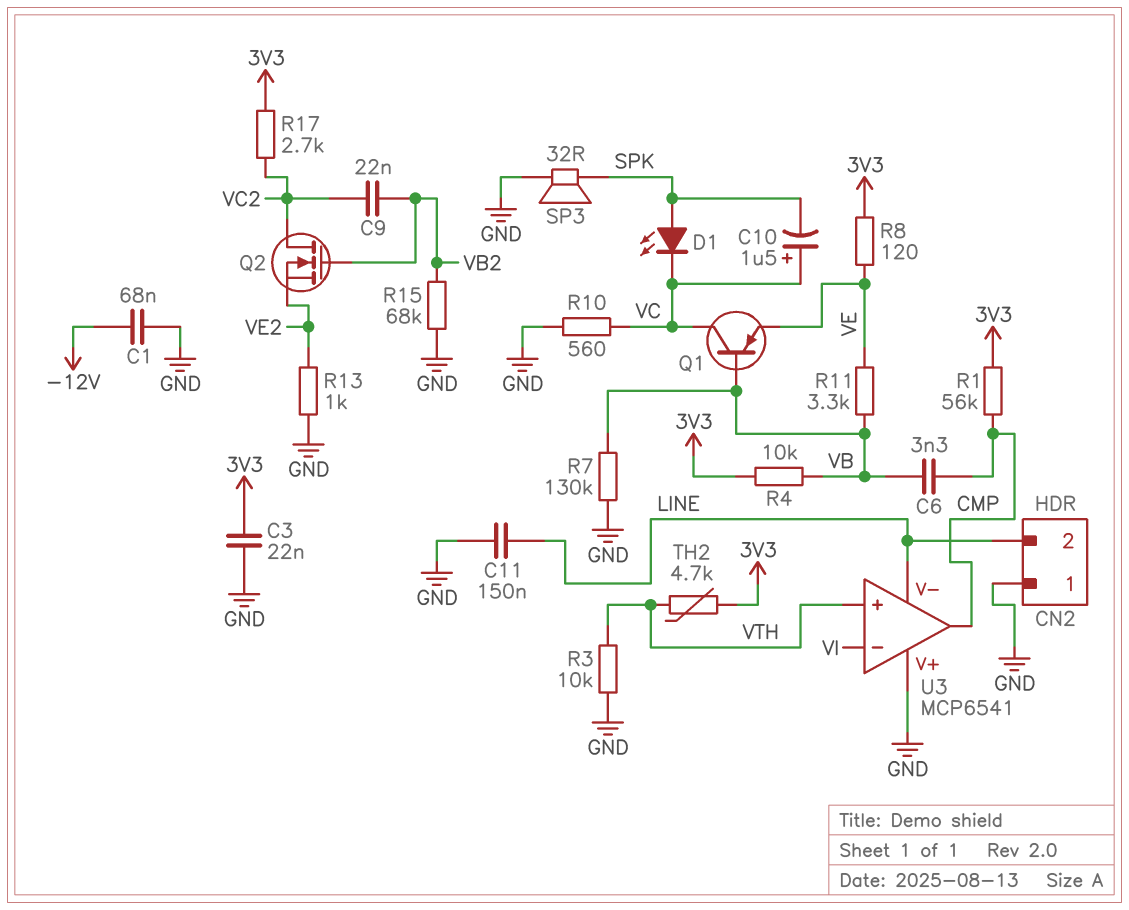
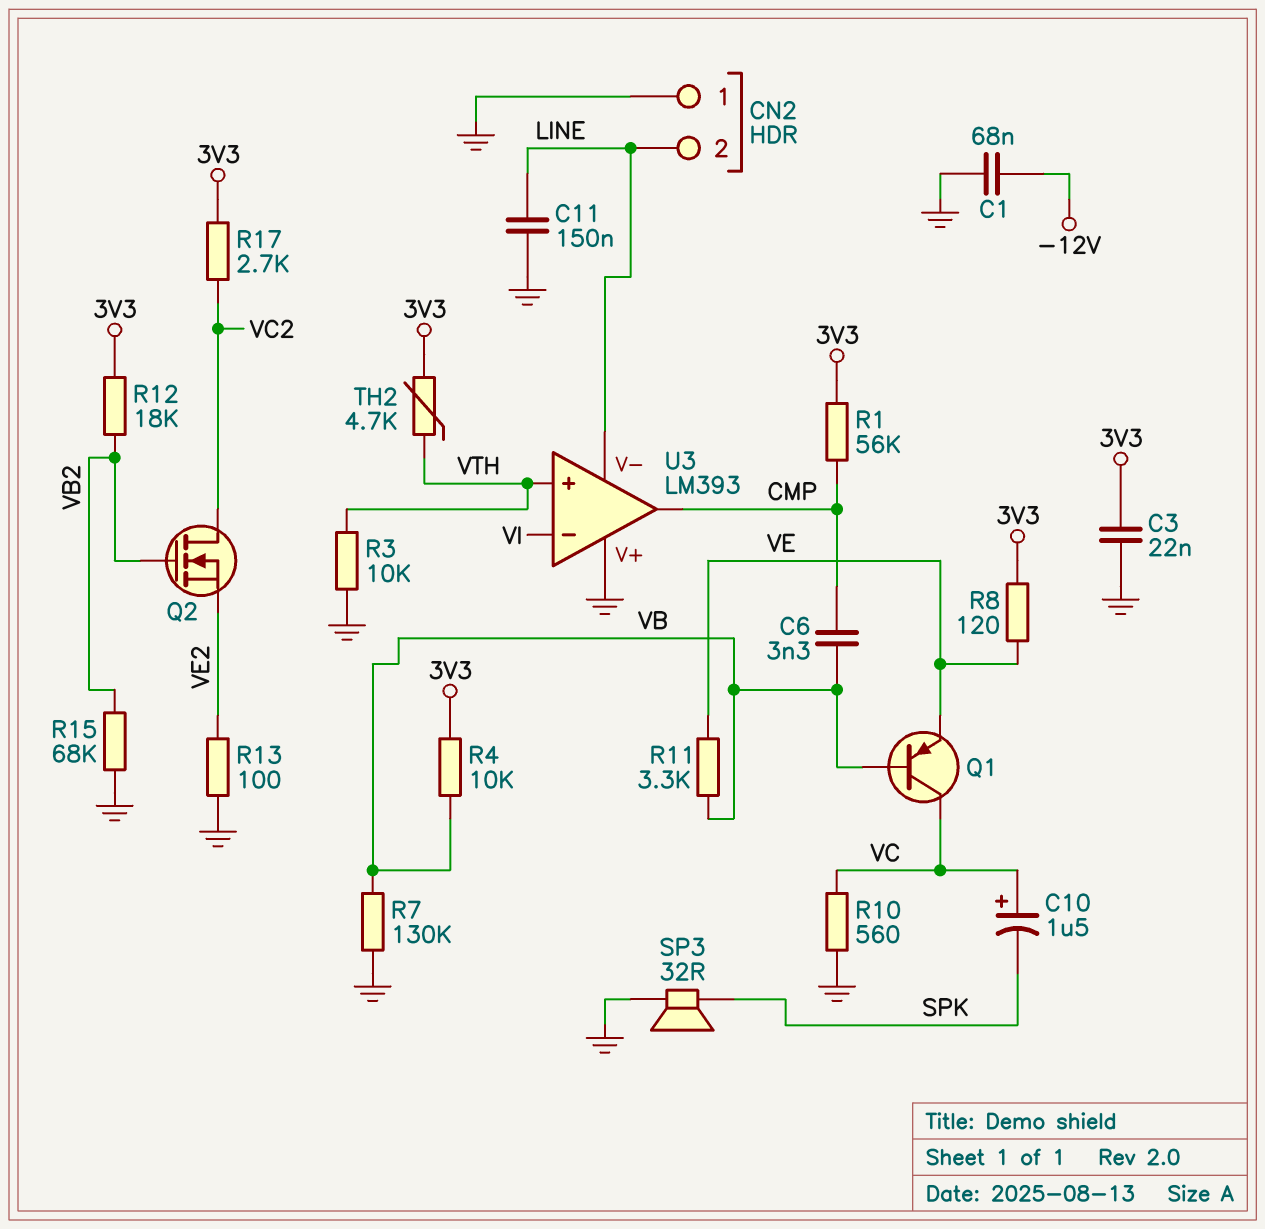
C9: 22nF (VB2, VC2) -> none
D1: LED (A SPK, K VC) -> none
R12: none -> 18k (3V3, VB2)
R13: 1k (GND, VE2) -> 100 (GND, VE2)
U3: MCP6541 -> LM393

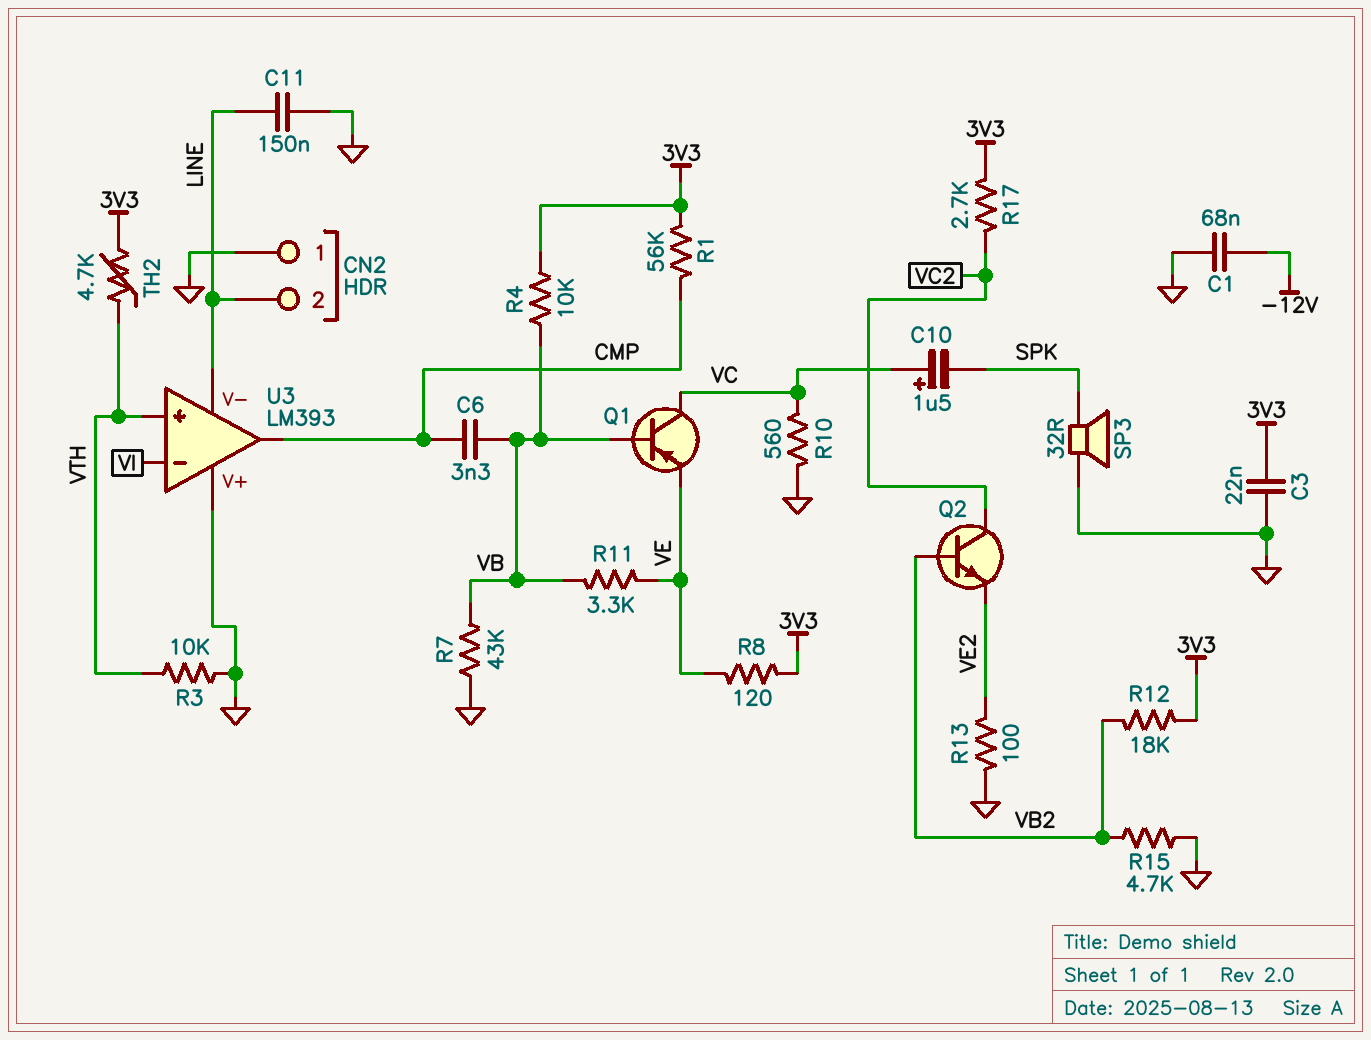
Q2: NMOS (G VB2, D VC2, S VE2) -> NPN (B VB2, C VC2, E VE2)
R7: 130k (GND, VB) -> 43k (GND, VB)
R15: 68k (GND, VB2) -> 4.7k (GND, VB2)

